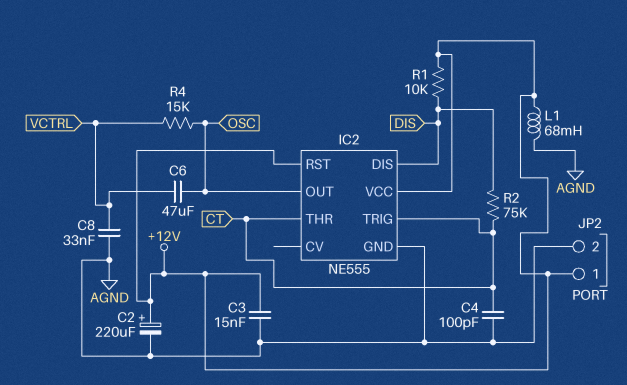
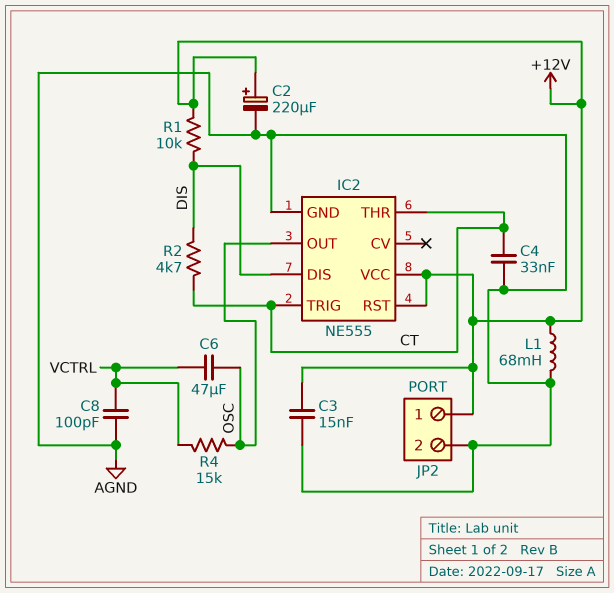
C4: 100pF (AGND, CT) -> 33nF (AGND, CT)
C8: 33nF (AGND, VCTRL) -> 100pF (AGND, VCTRL)
R2: 75k (CT, DIS) -> 4.7k (CT, DIS)

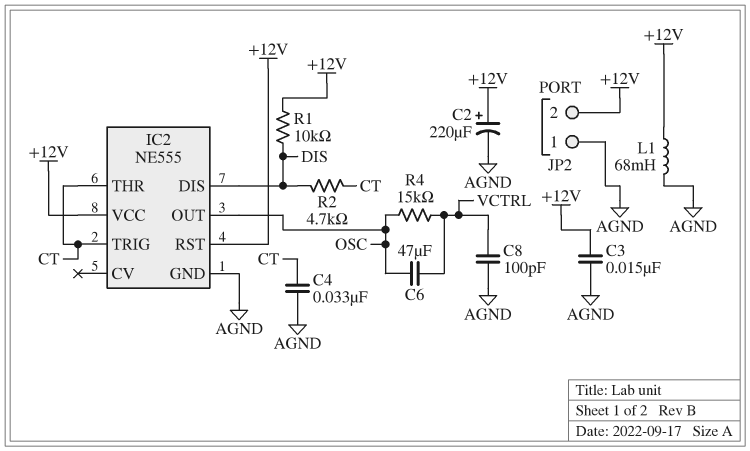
JP2 pin 1: +12V -> AGND
JP2 pin 2: AGND -> +12V

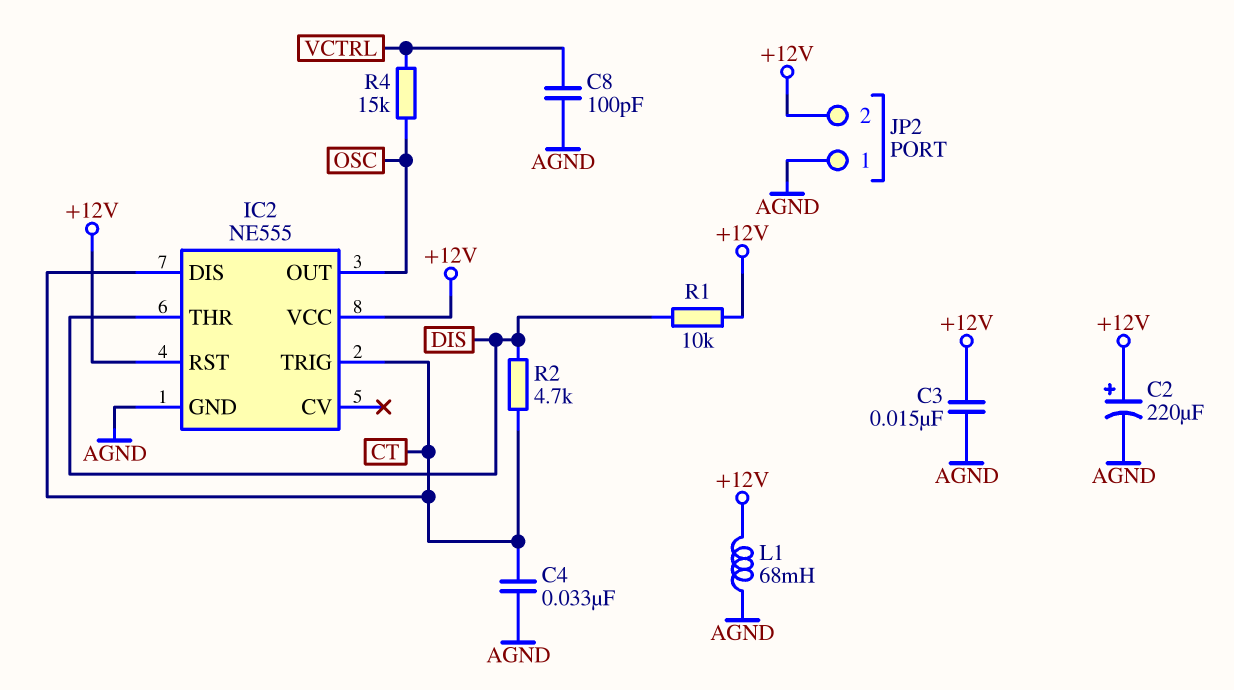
C6: 47uF (OSC, VCTRL) -> none
IC2 pin DIS: DIS -> CT
IC2 pin THR: CT -> DIS

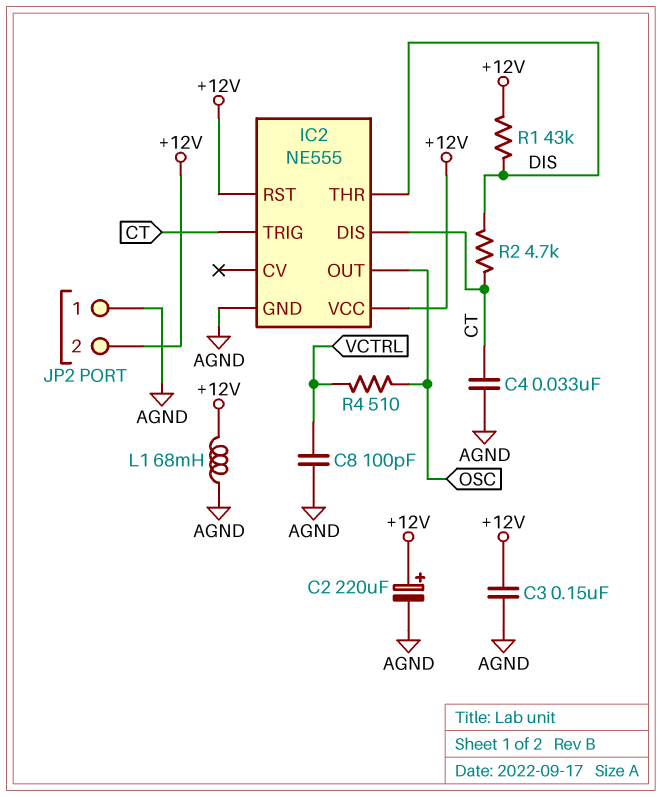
C3: 15nF (+12V, AGND) -> 150nF (+12V, AGND)
R1: 10k (+12V, DIS) -> 43k (+12V, DIS)
R4: 15k (OSC, VCTRL) -> 510 (OSC, VCTRL)

